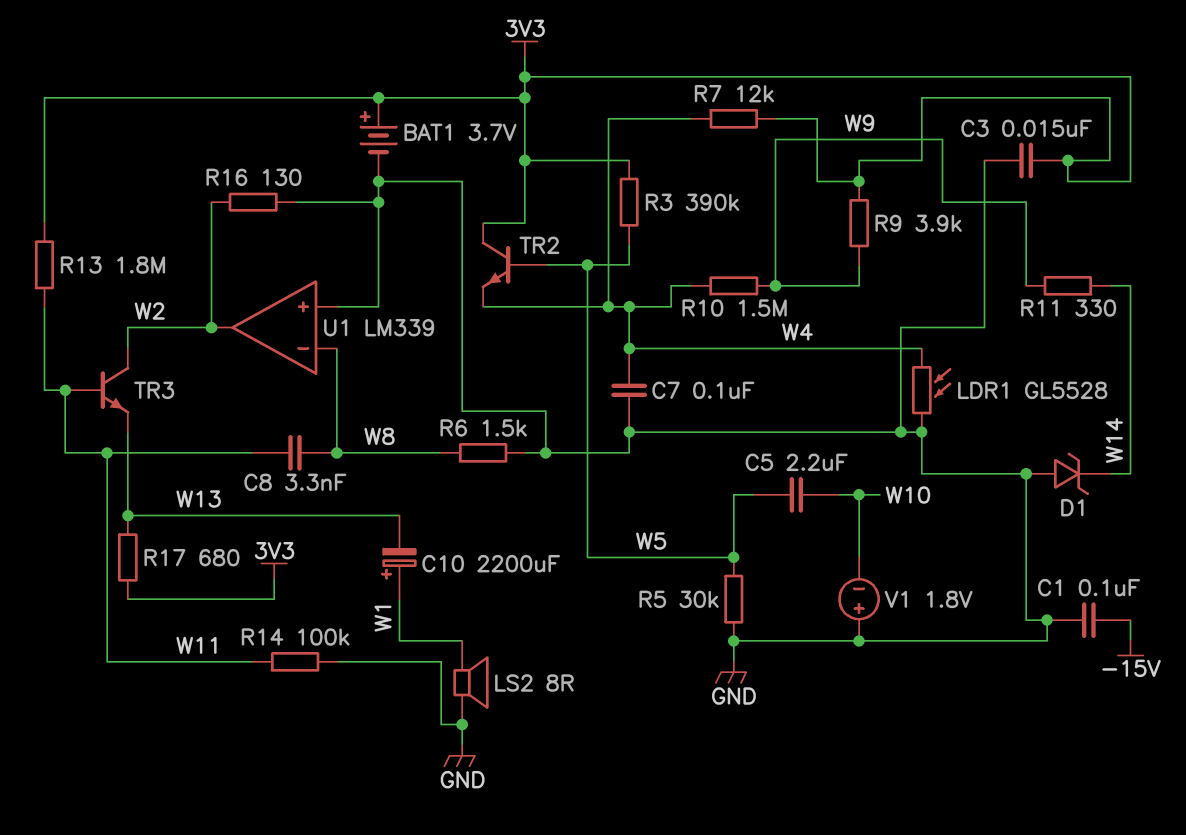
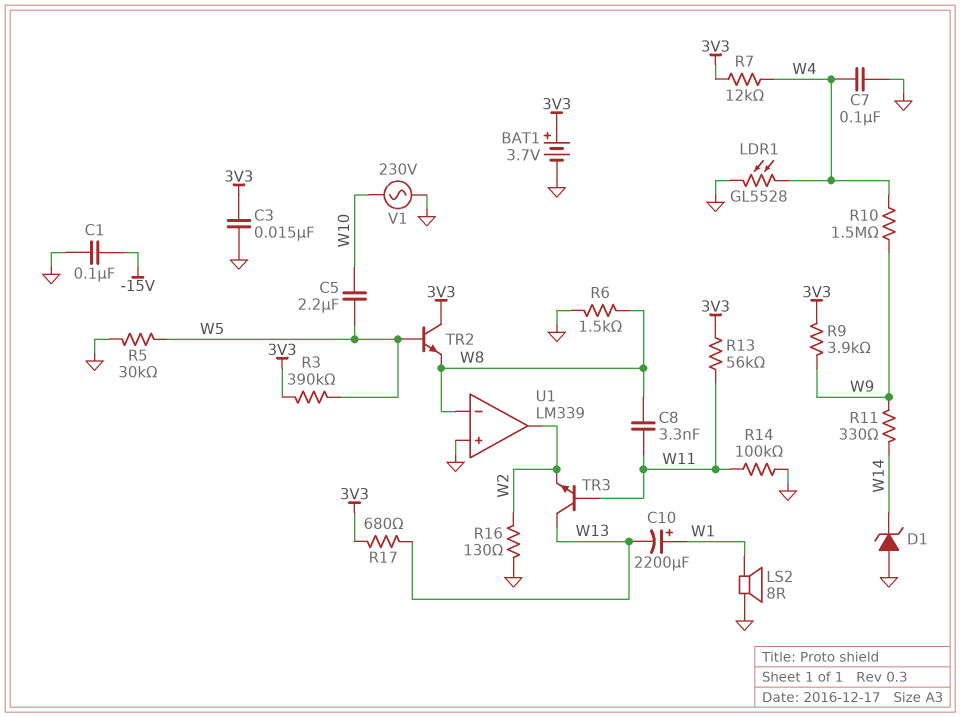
R13: 1.8M (3V3, W11) -> 56k (3V3, W11)
TR2: NPN (B W5, C 3V3, E W4) -> NPN (B W5, C 3V3, E W8)
TR3: NPN (B W11, C W2, E W13) -> NPN (B W11, C W13, E W2)
V1: 1.8V (plus GND, minus W10) -> AC 230V (GND, W10)

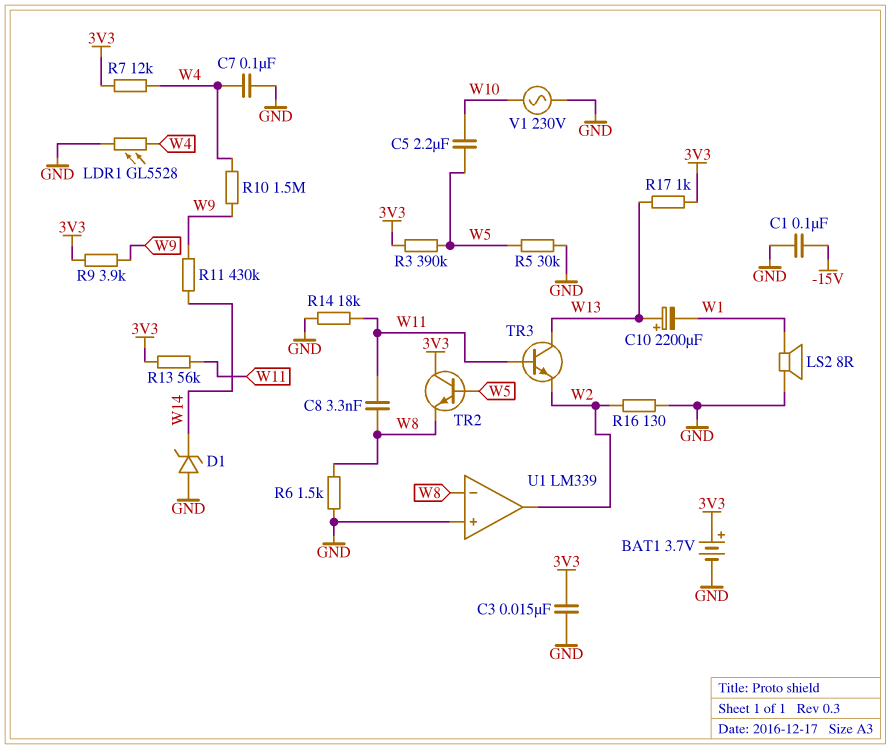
C10: 2200uF (plus W1, minus W13) -> 2200uF (plus W13, minus W1)
R11: 330 (W9, W14) -> 430k (W9, W14)
R14: 100k (GND, W11) -> 18k (GND, W11)
R17: 680 (3V3, W13) -> 1k (3V3, W13)

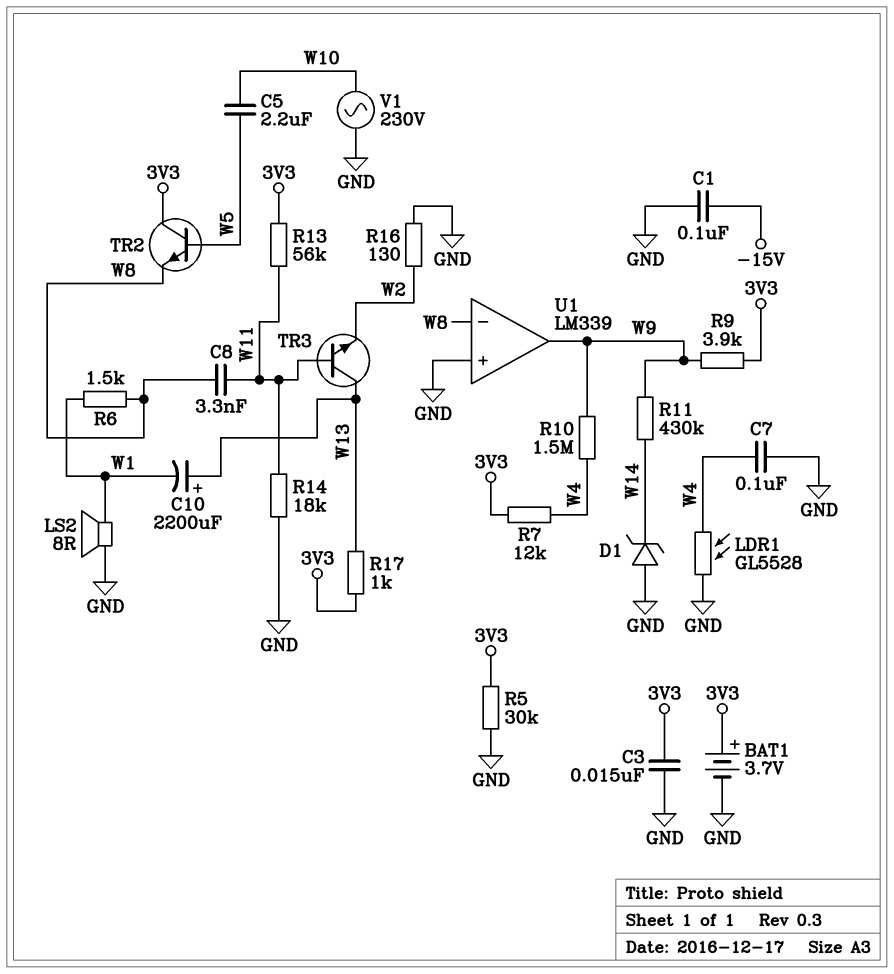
R3: 390k (3V3, W5) -> none
R5: 30k (GND, W5) -> 30k (3V3, GND)
R6: 1.5k (GND, W8) -> 1.5k (W1, W8)
U1 pin out: W2 -> W9

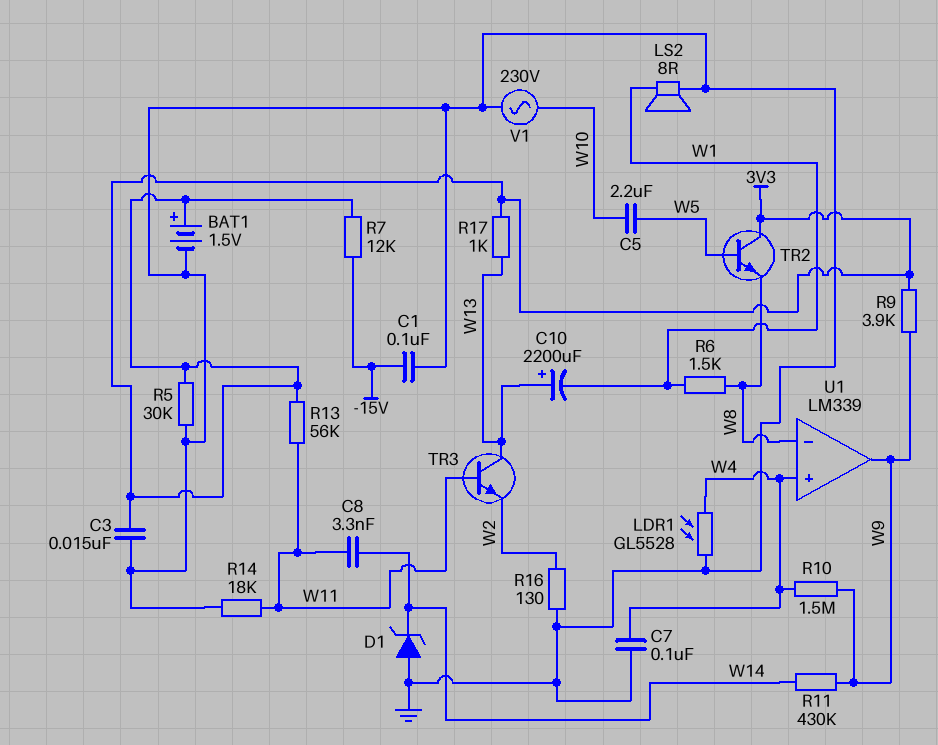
BAT1: 3.7V (plus 3V3, minus GND) -> 1.5V (plus 3V3, minus GND)
C8: 3.3nF (W8, W11) -> 3.3nF (W11, W14)
R7: 12k (3V3, W4) -> 12k (-15V, 3V3)
U1 pin in+: GND -> W4

